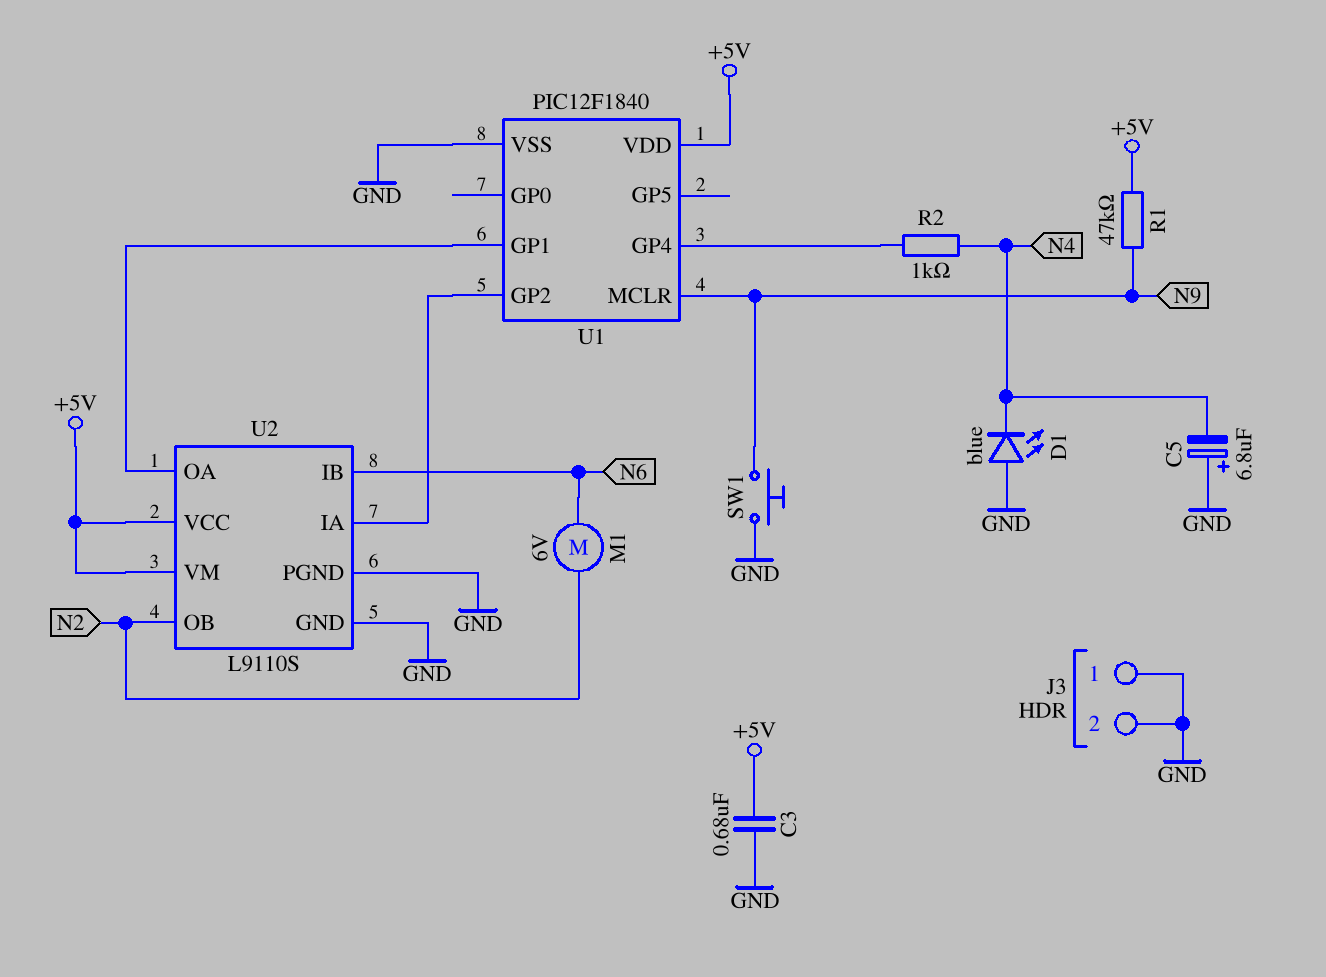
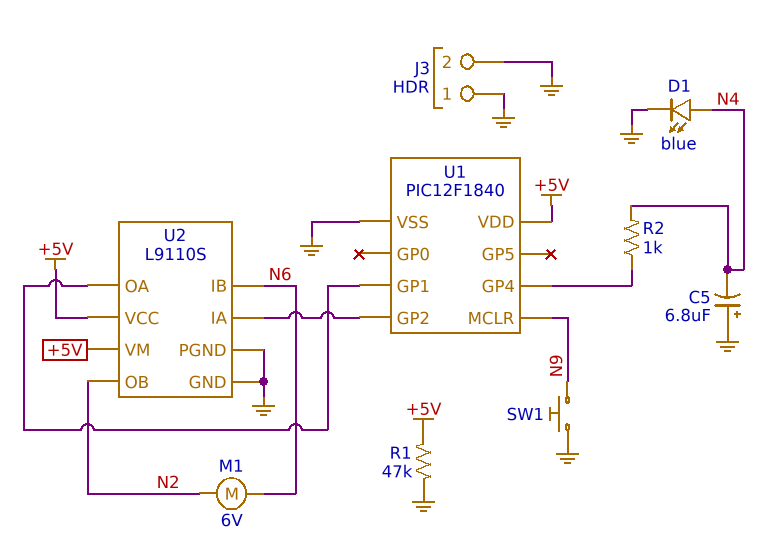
C3: 680nF (+5V, GND) -> none
D1: LED blue (A GND, K N4) -> LED blue (A N4, K GND)
R1: 47k (+5V, N9) -> 47k (+5V, GND)

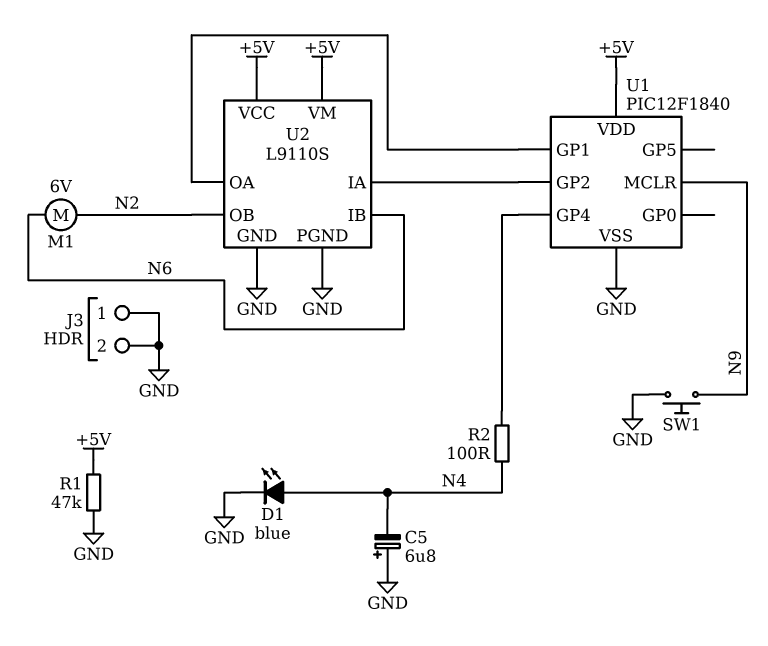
R2: 1k (N4, U1/GP4) -> 100 (N4, U1/GP4)

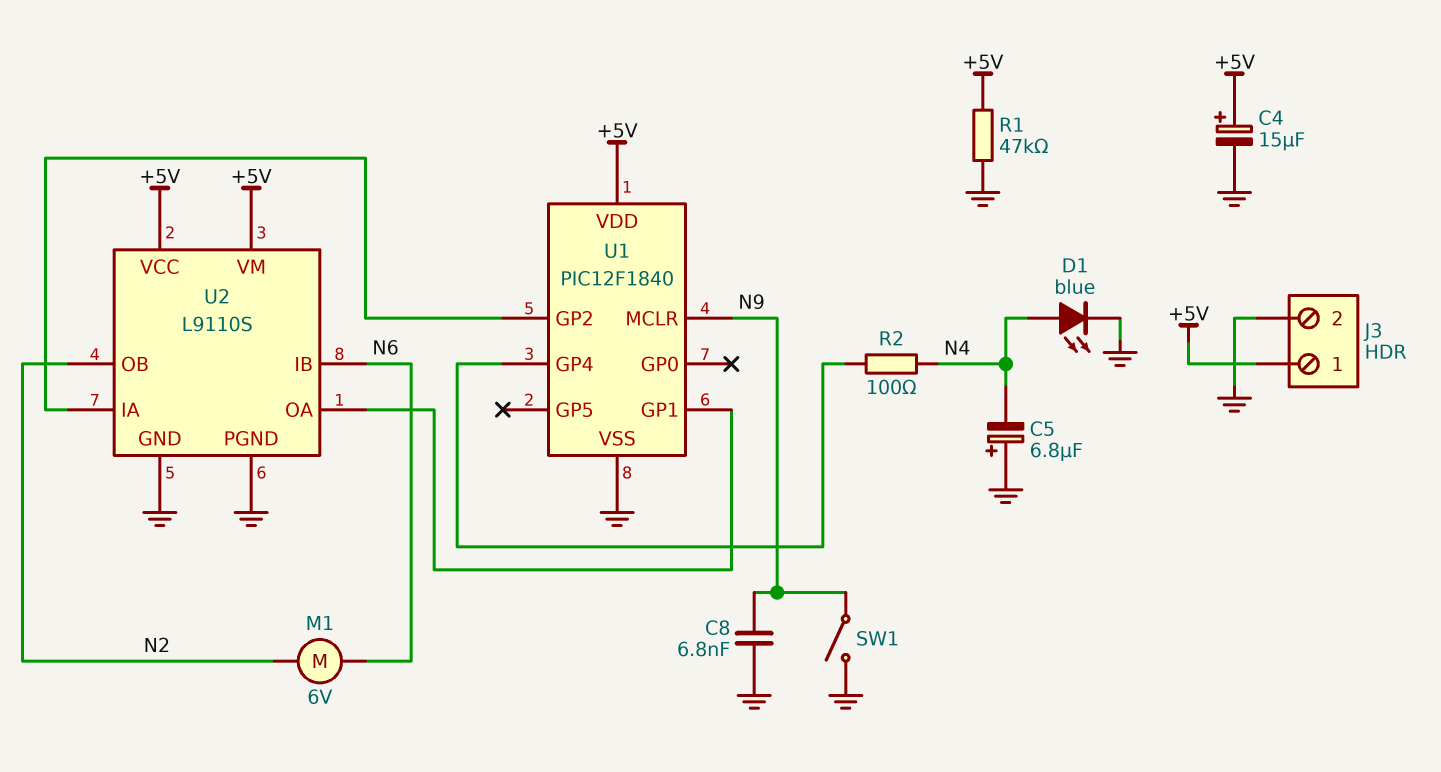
C4: none -> 15uF (plus +5V, minus GND)
C8: none -> 6.8nF (GND, N9)
J3 pin 1: GND -> +5V
SW1: button (GND, N9) -> switch (GND, N9)

